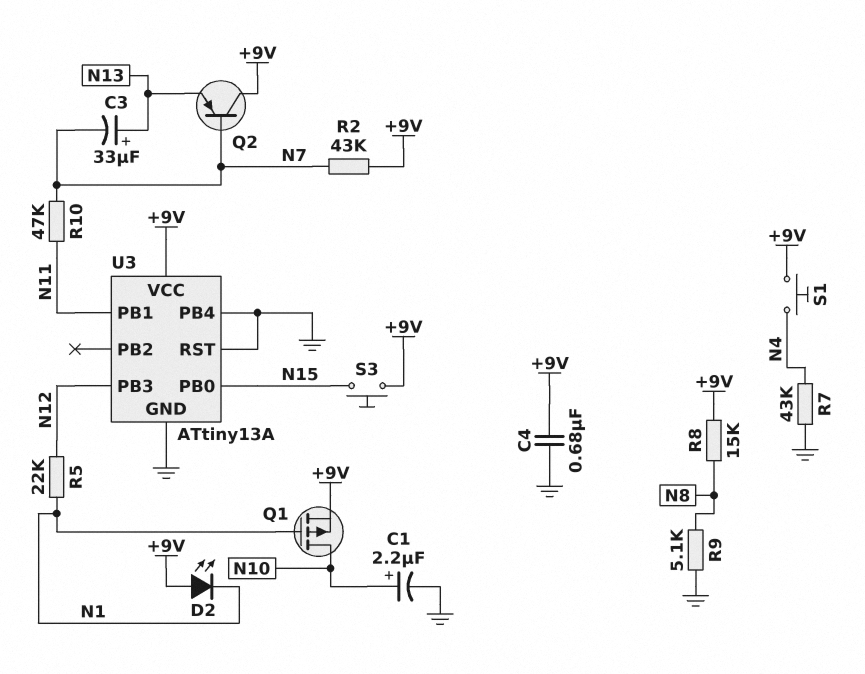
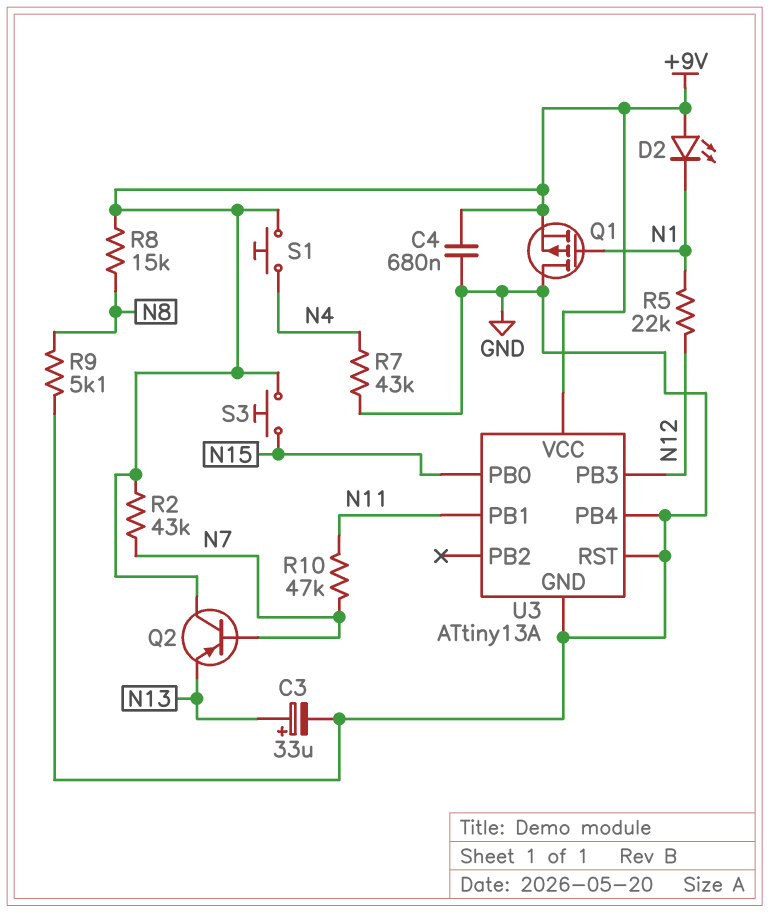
C1: 2.2uF (plus N10, minus GND) -> none
C3: 33uF (plus N13, minus N7) -> 33uF (plus N13, minus GND)
Q1: PMOS (G N1, D N10, S +9V) -> PMOS (G N1, D GND, S +9V)

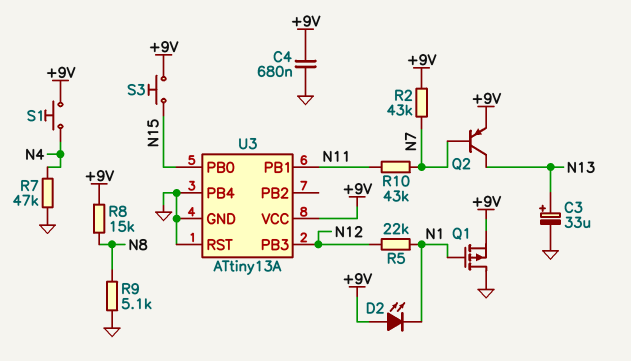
Q2: PNP (B N7, C +9V, E N13) -> PNP (B N7, C N13, E +9V)
R7: 43k (GND, N4) -> 47k (GND, N4)
R10: 47k (N7, N11) -> 43k (N7, N11)

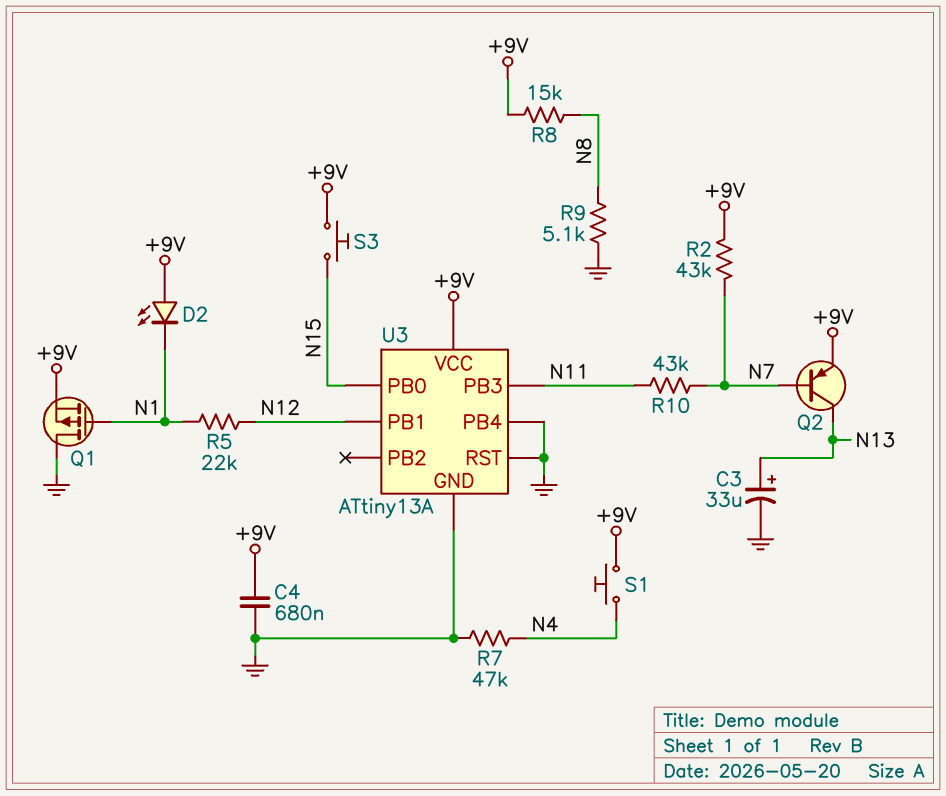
U3 pin PB1: N11 -> N12
U3 pin PB3: N12 -> N11

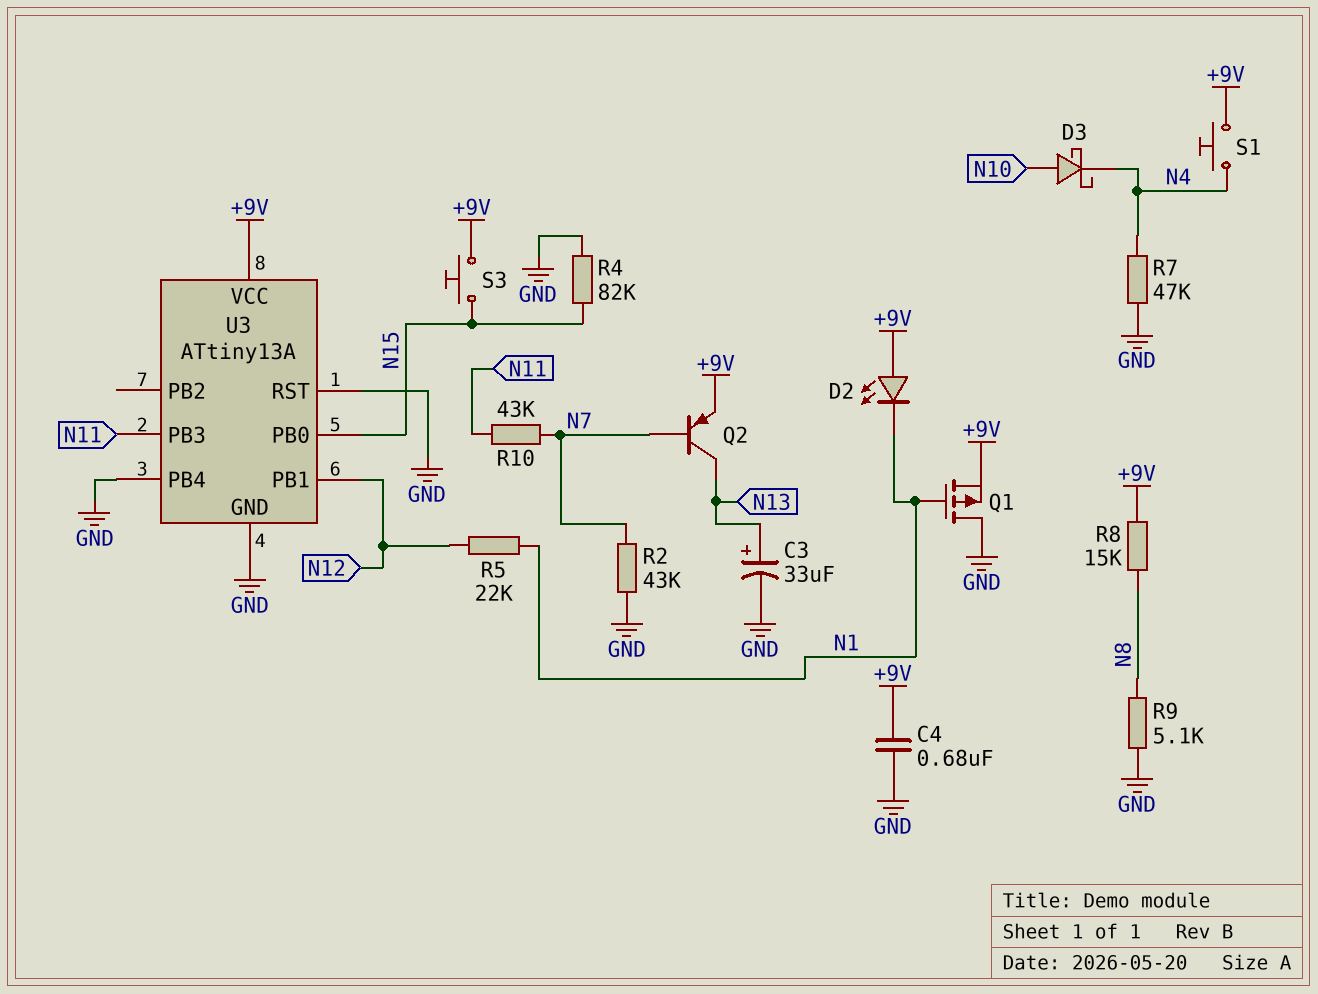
D3: none -> schottky (A N10, K N4)
R2: 43k (+9V, N7) -> 43k (GND, N7)
R4: none -> 82k (GND, N15)

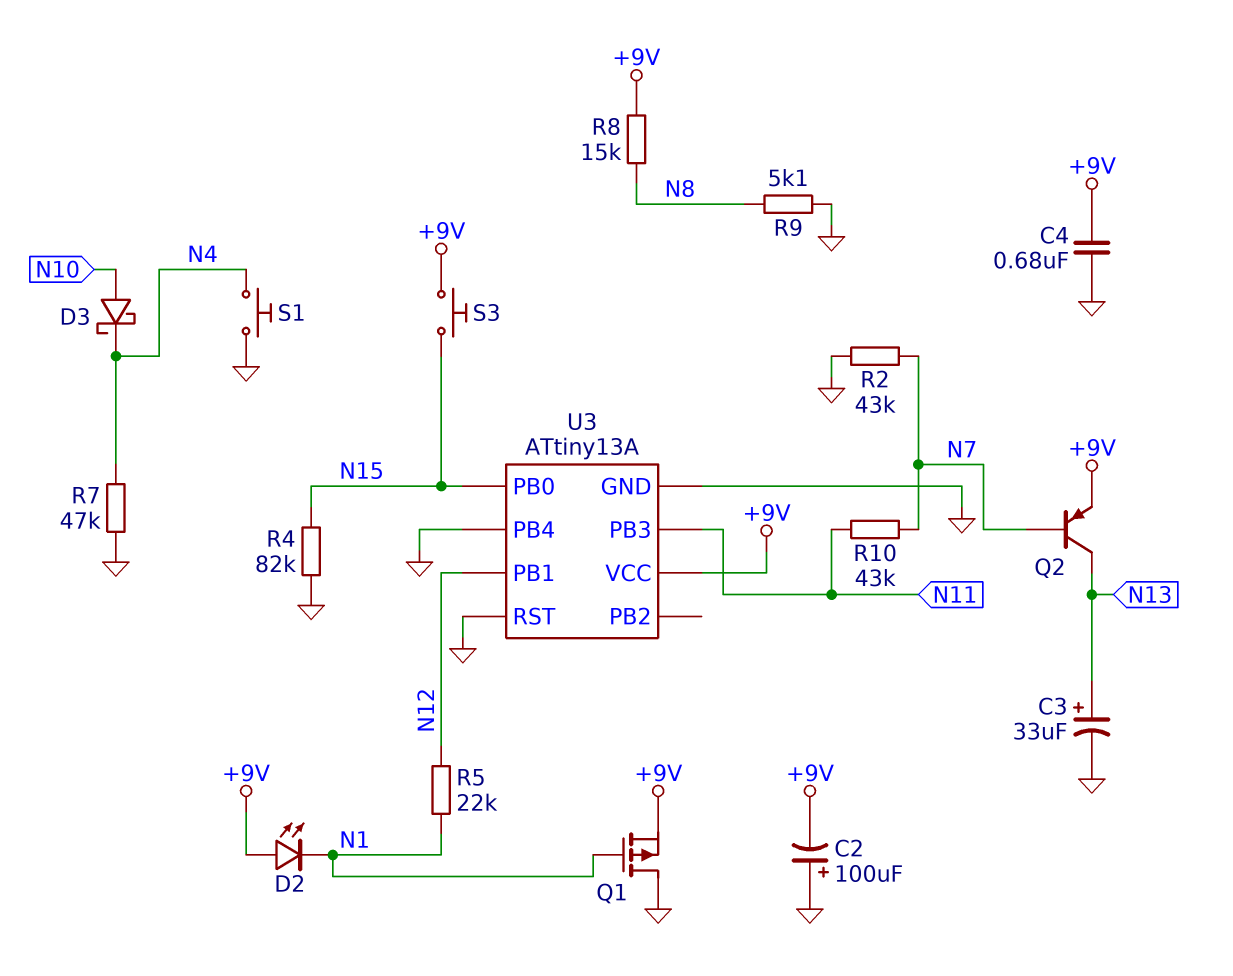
C2: none -> 100uF (plus GND, minus +9V)
S1: button (+9V, N4) -> button (GND, N4)

